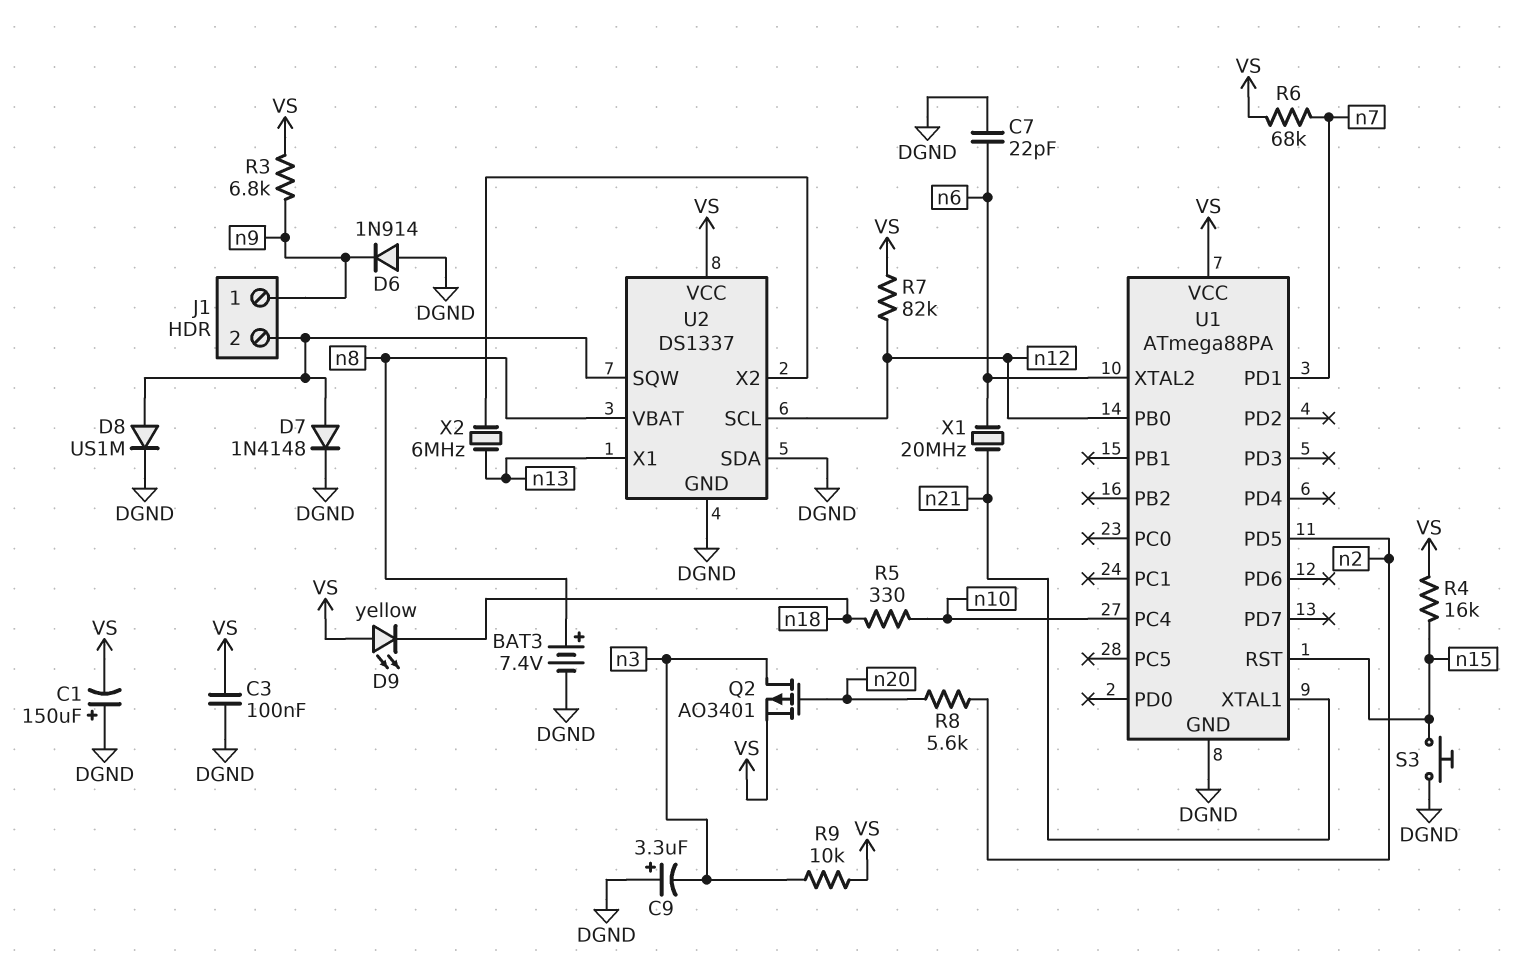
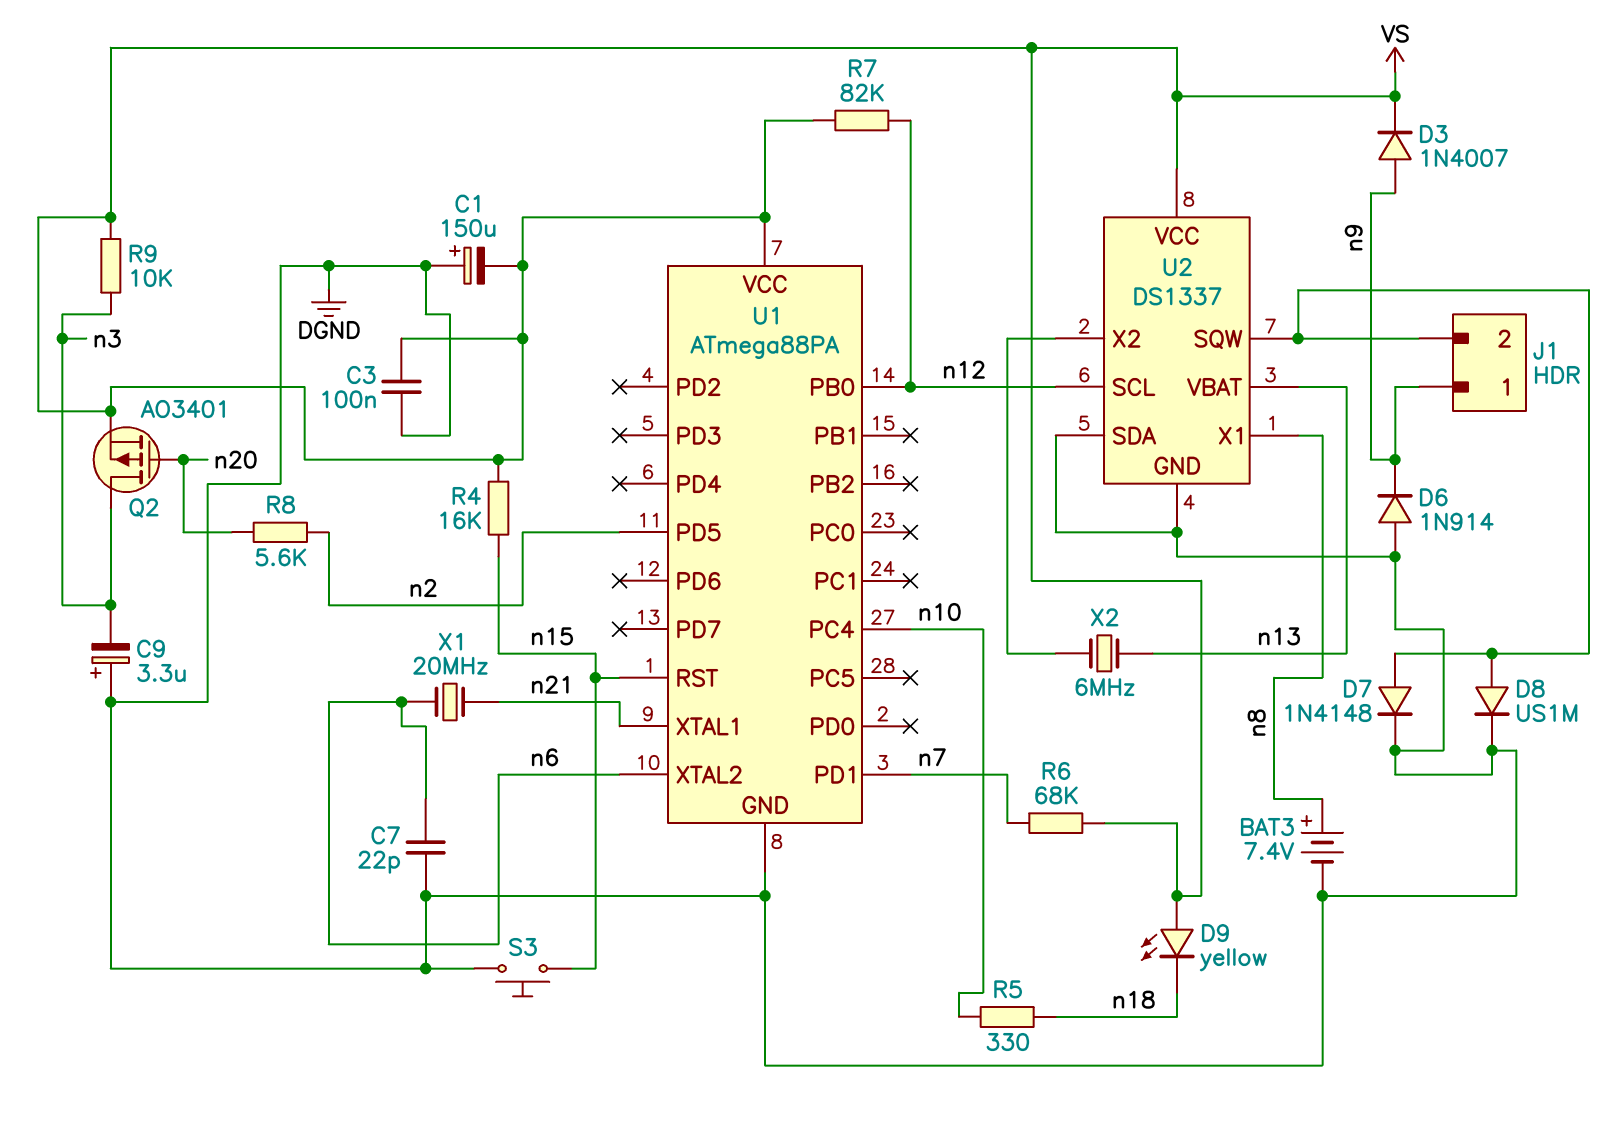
D3: none -> diode 1N4007 (A n9, K VS)
R3: 6.8k (VS, n9) -> none
U2 pin VBAT: n8 -> n13
U2 pin X1: n13 -> n8

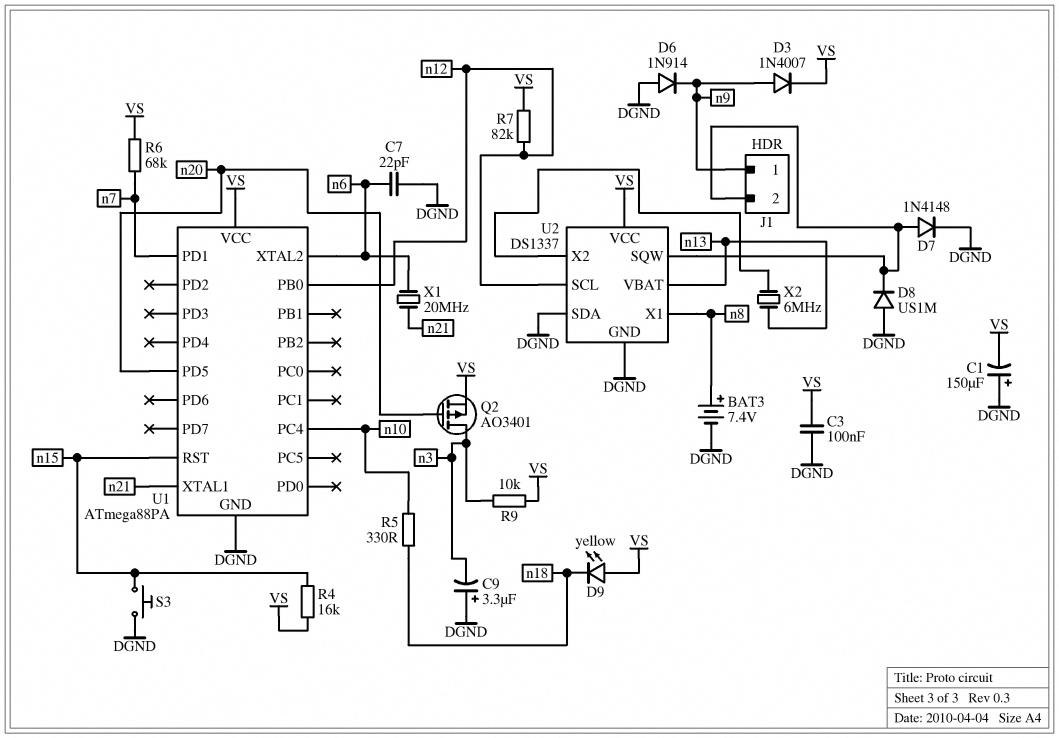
D8: diode US1M (A J1/2, K DGND) -> diode US1M (A DGND, K J1/2)
R8: 5.6k (n2, n20) -> none
U1 pin PD5: n2 -> n20

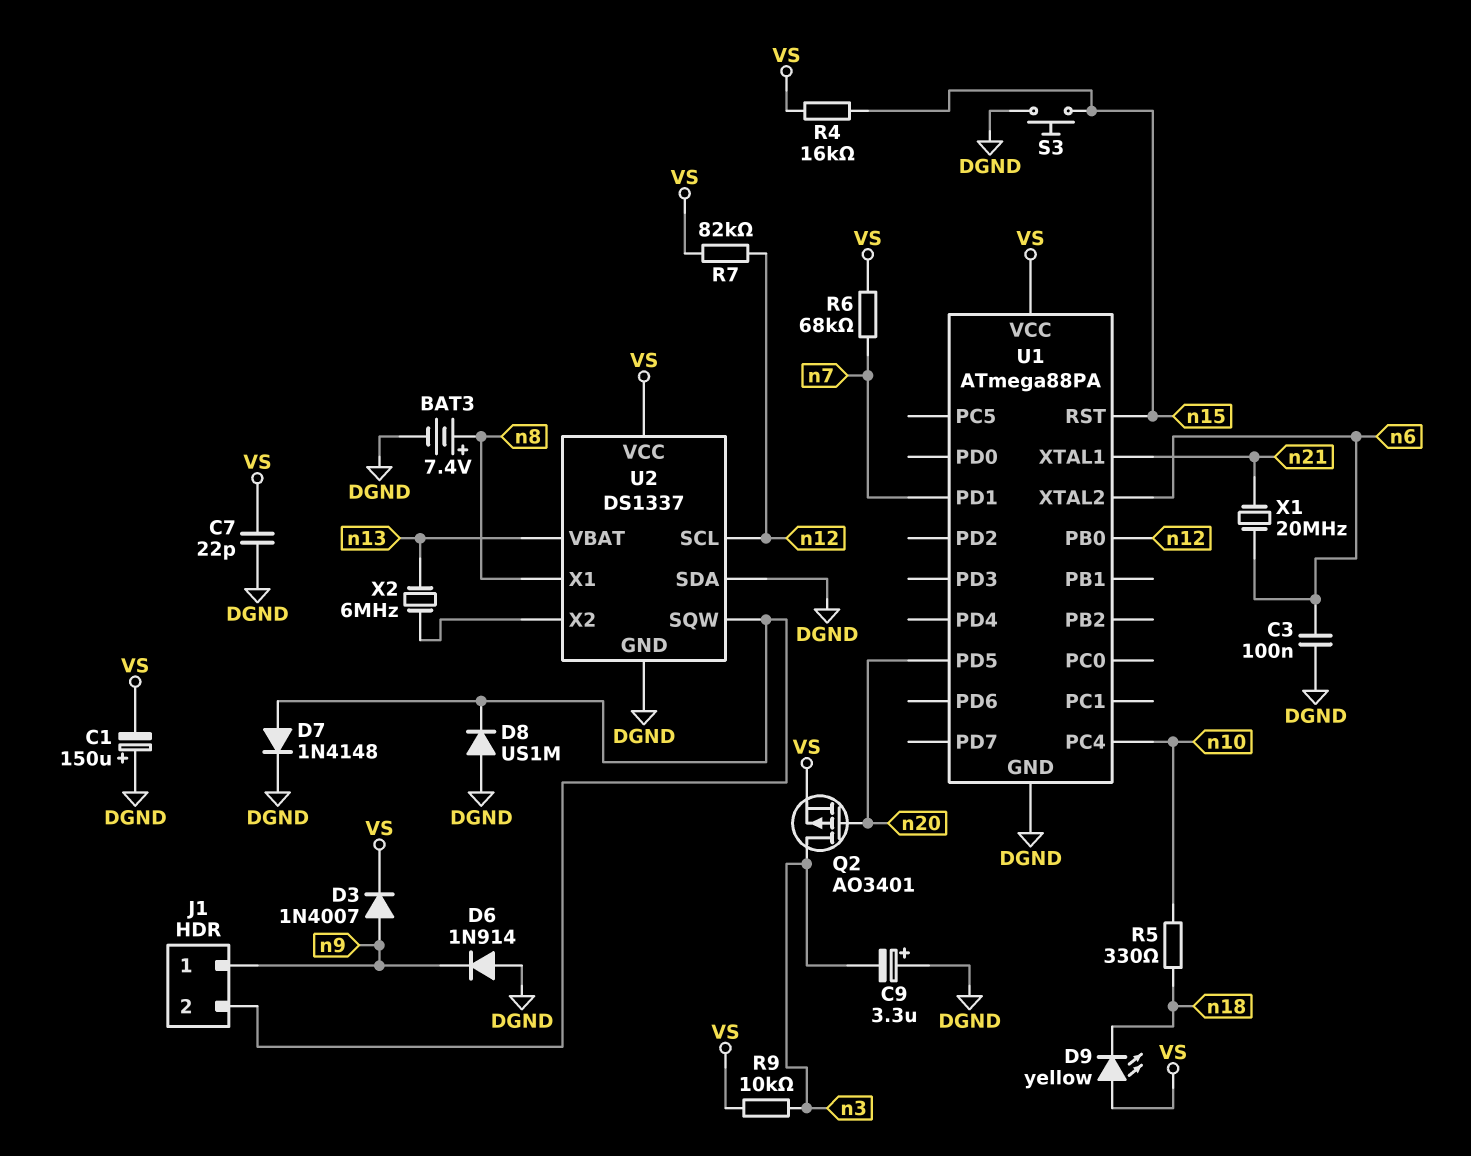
C3: 100nF (DGND, VS) -> 100nF (DGND, n6)
C7: 22pF (DGND, n6) -> 22pF (DGND, VS)

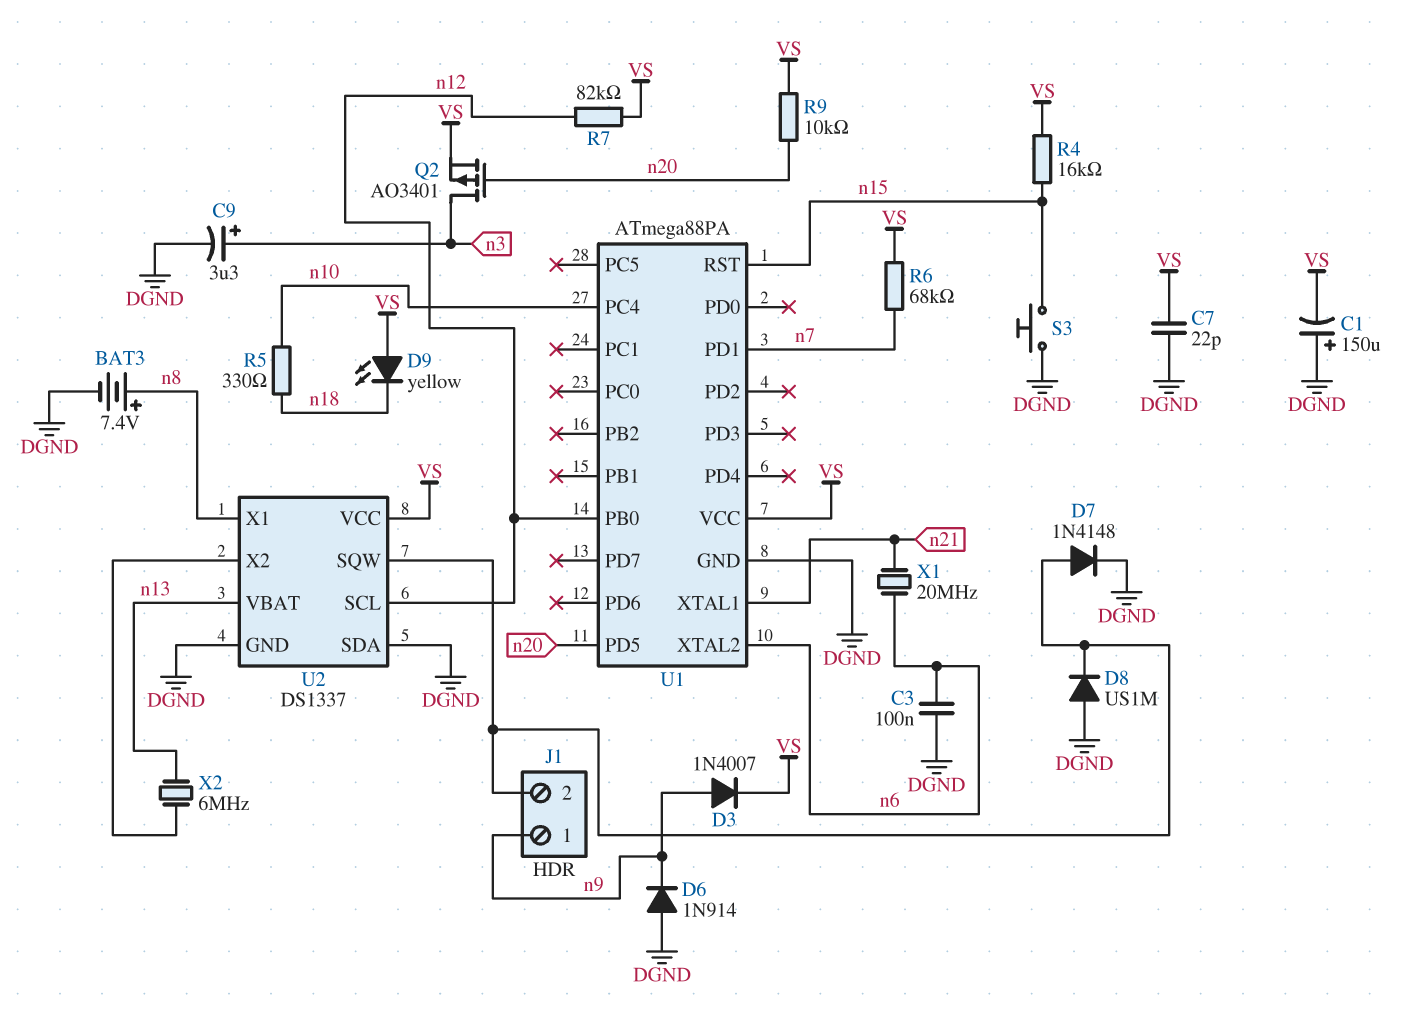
C9: 3.3uF (plus DGND, minus n3) -> 3.3uF (plus n3, minus DGND)
R9: 10k (VS, n3) -> 10k (VS, n20)

